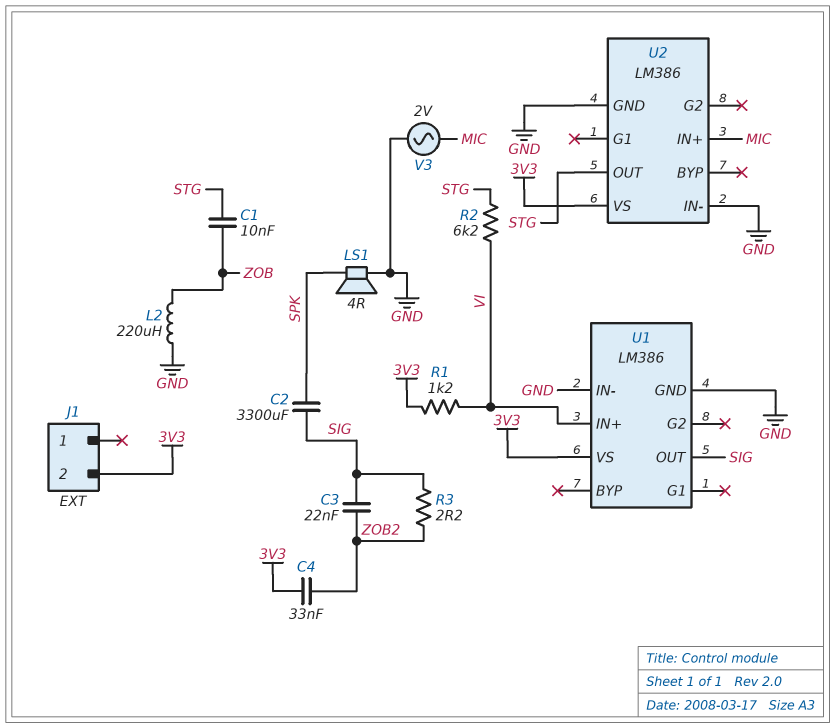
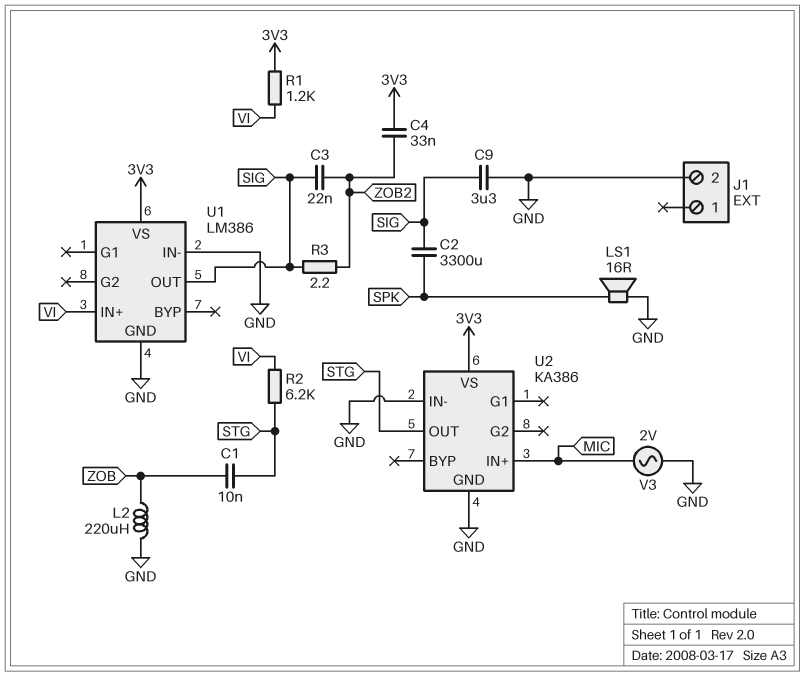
C9: none -> 3.3uF (GND, SIG)
J1 pin 2: 3V3 -> GND
LS1: speaker 4R (GND, SPK) -> speaker 16R (GND, SPK)
U2: LM386 -> KA386

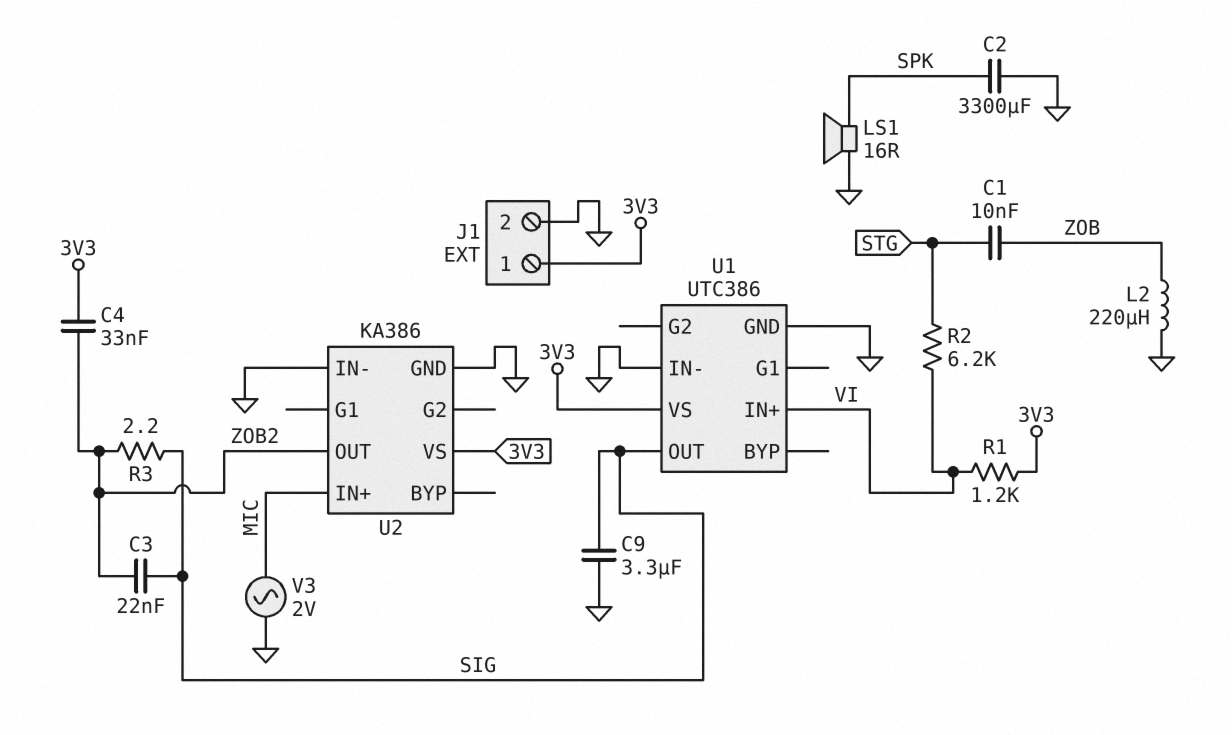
C2: 3300uF (SIG, SPK) -> 3300uF (GND, SPK)
J1 pin 1: none -> 3V3
U1: LM386 -> UTC386
U2 pin OUT: STG -> ZOB2

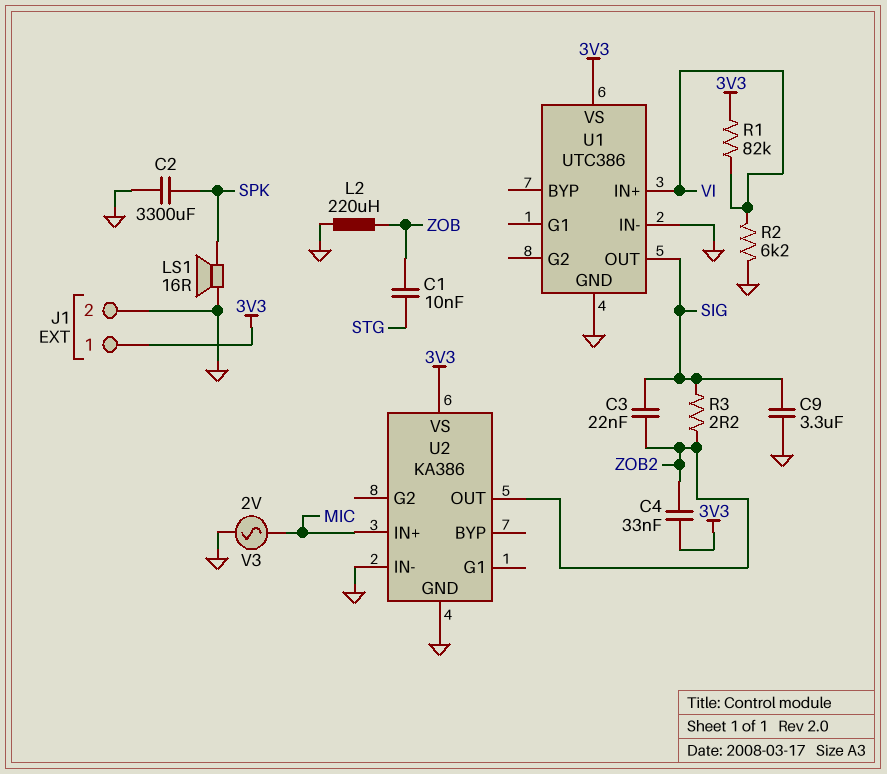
R1: 1.2k (3V3, VI) -> 82k (3V3, VI)
R2: 6.2k (STG, VI) -> 6.2k (GND, VI)

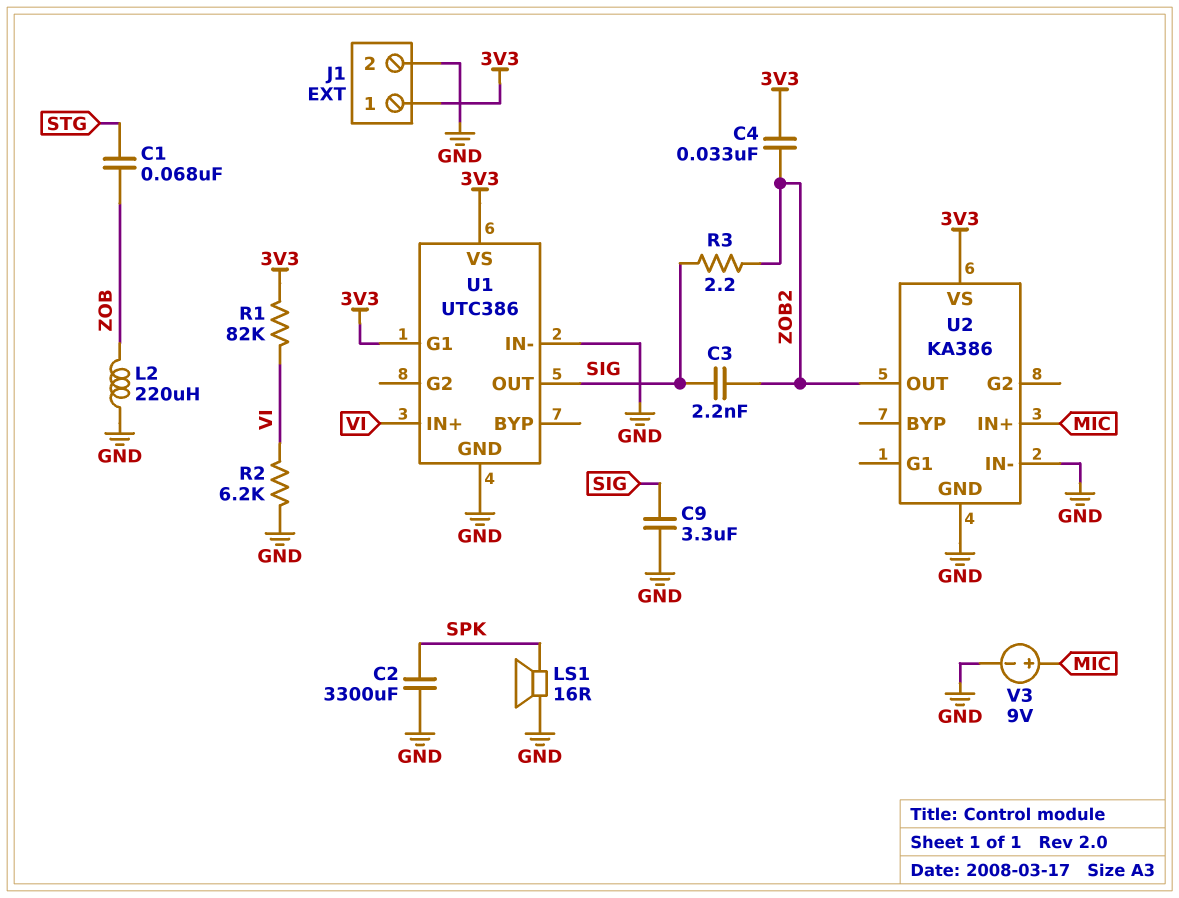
C1: 10nF (STG, ZOB) -> 68nF (STG, ZOB)
C3: 22nF (SIG, ZOB2) -> 2.2nF (SIG, ZOB2)
U1 pin G1: none -> 3V3
V3: AC 2V (GND, MIC) -> 9V (plus MIC, minus GND)

